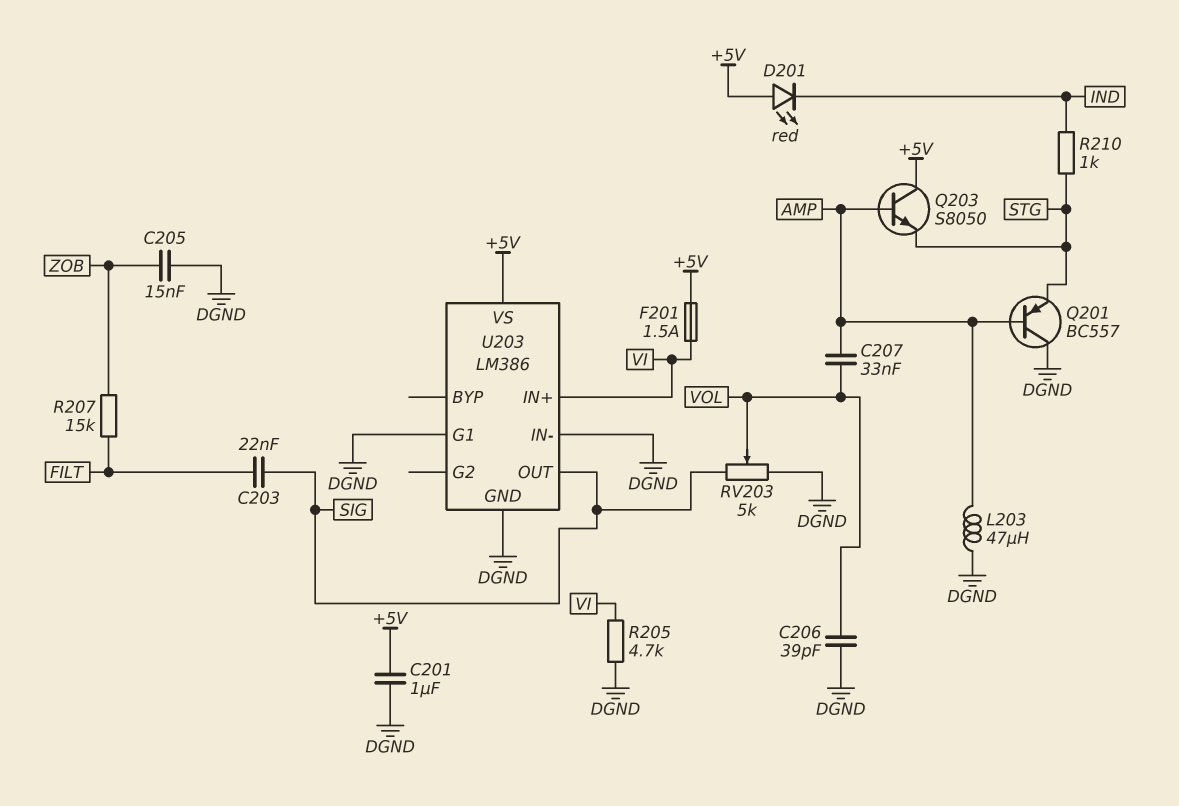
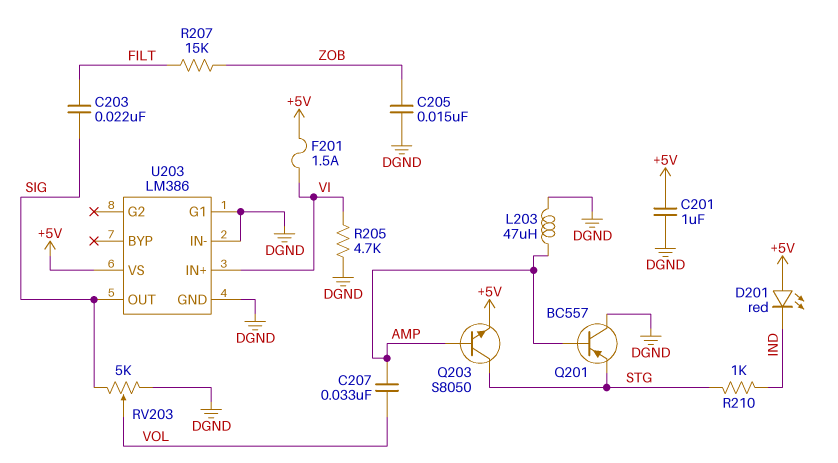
C206: 39pF (DGND, VOL) -> none
Q203: NPN S8050 (B AMP, C +5V, E STG) -> NPN S8050 (B AMP, C STG, E +5V)

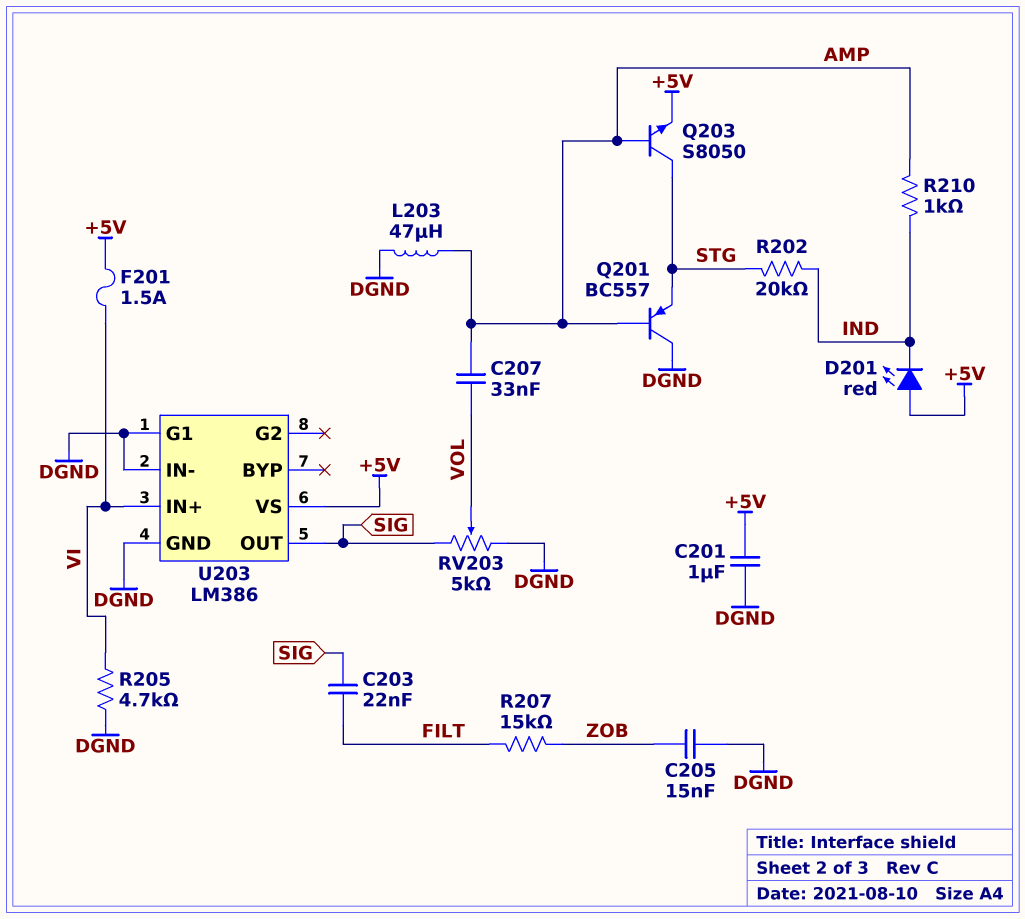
R202: none -> 20k (IND, STG)
R210: 1k (IND, STG) -> 1k (AMP, IND)

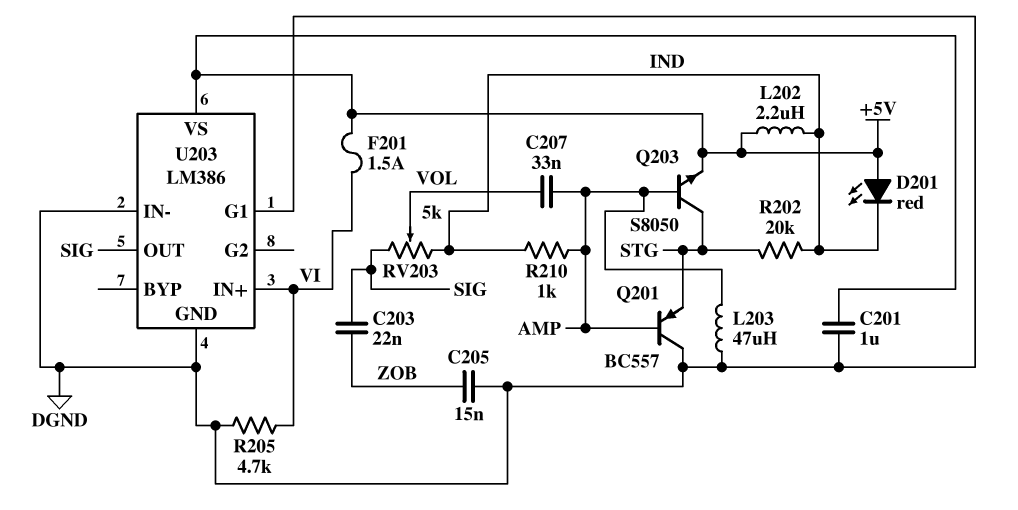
C203: 22nF (FILT, SIG) -> 22nF (SIG, ZOB)
L202: none -> 2.2uH (+5V, IND)
R207: 15k (FILT, ZOB) -> none
RV203: 5k (DGND, SIG, wiper VOL) -> 5k (IND, SIG, wiper VOL)

